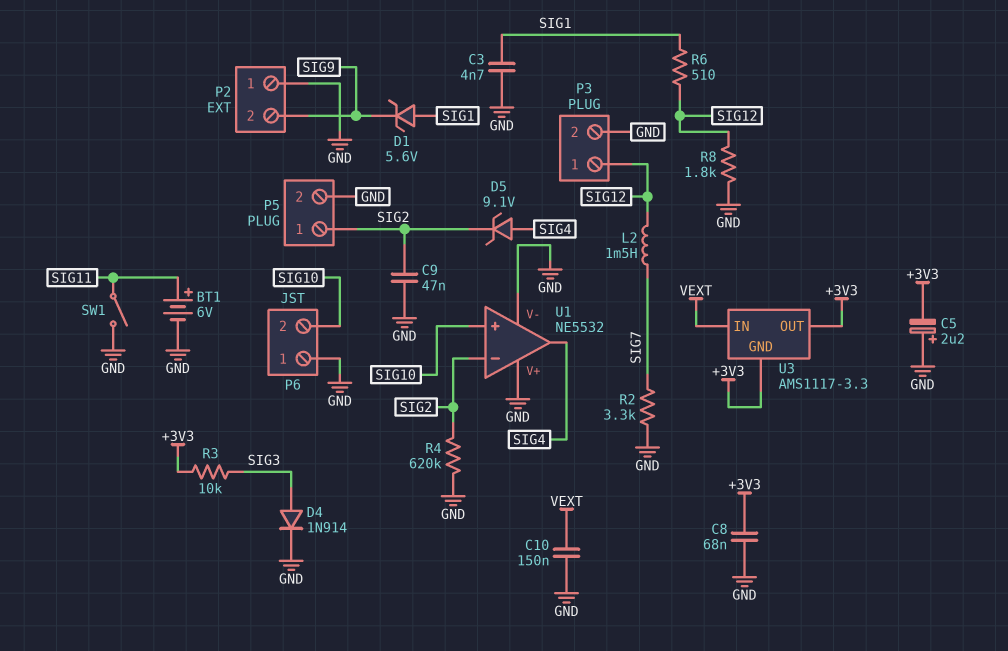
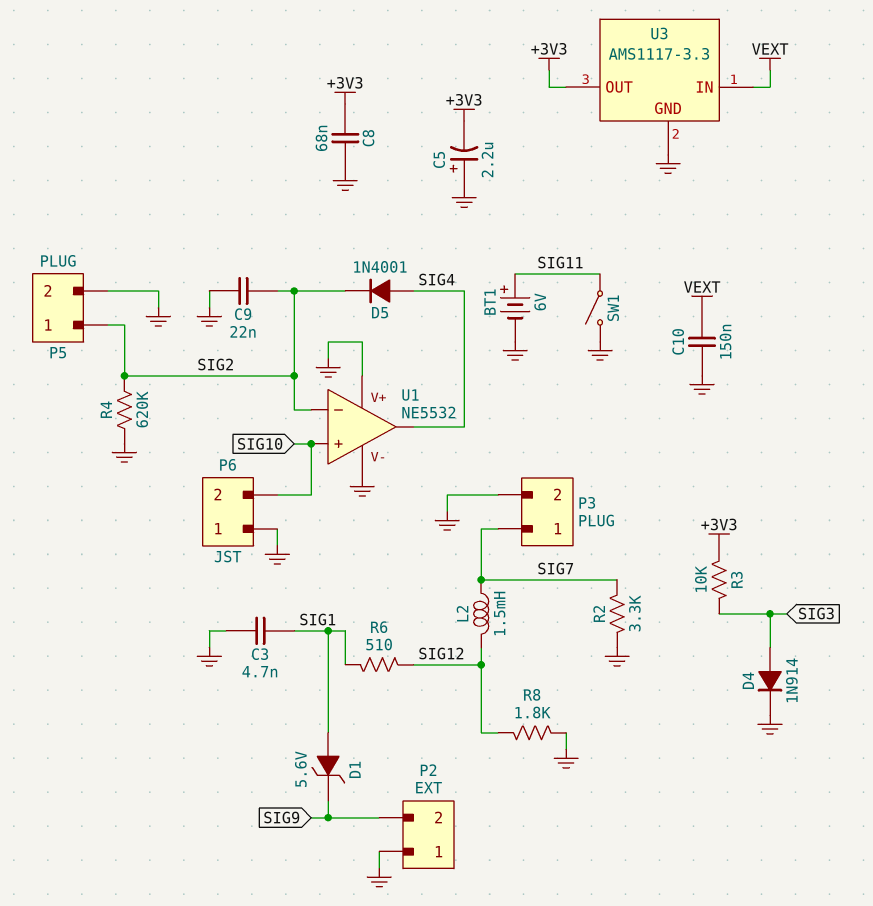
C9: 47nF (GND, SIG2) -> 22nF (GND, SIG2)
D5: zener 9.1V (A SIG4, K SIG2) -> diode 1N4001 (A SIG4, K SIG2)
P3 pin 1: SIG12 -> SIG7
U3 pin GND: +3V3 -> GND

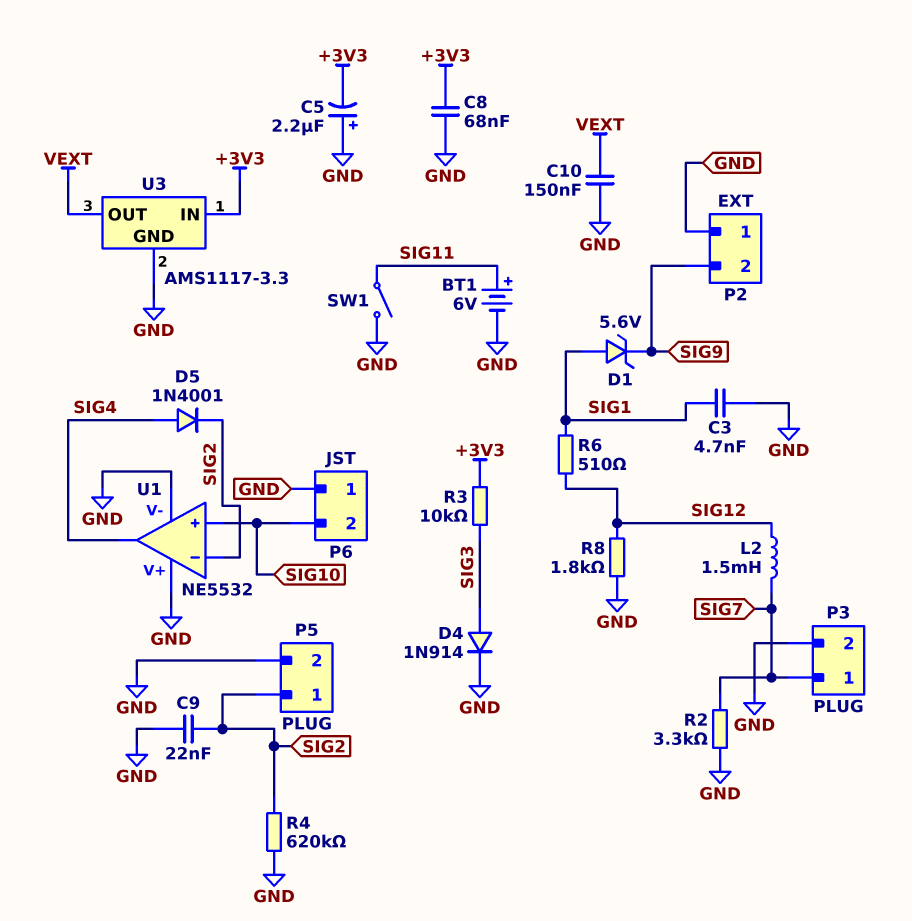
U3 pin IN: VEXT -> +3V3
U3 pin OUT: +3V3 -> VEXT

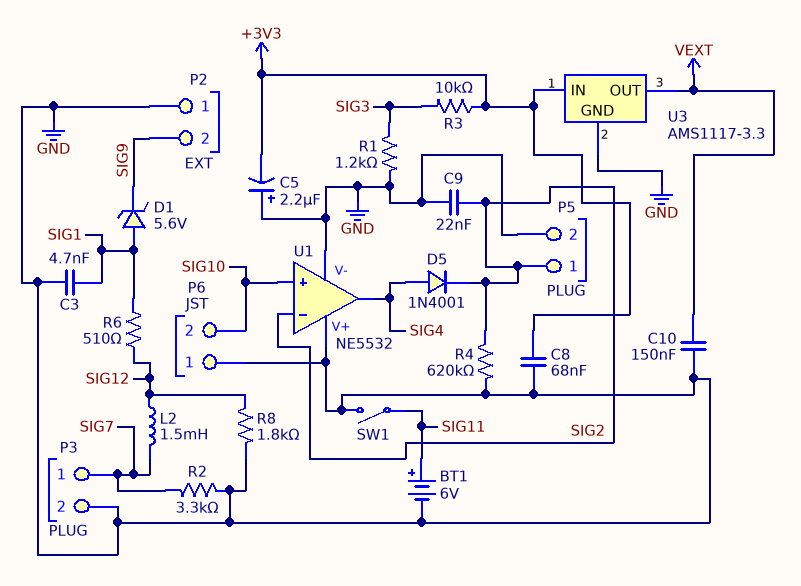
D4: diode 1N914 (A SIG3, K GND) -> none
R1: none -> 1.2k (GND, SIG3)

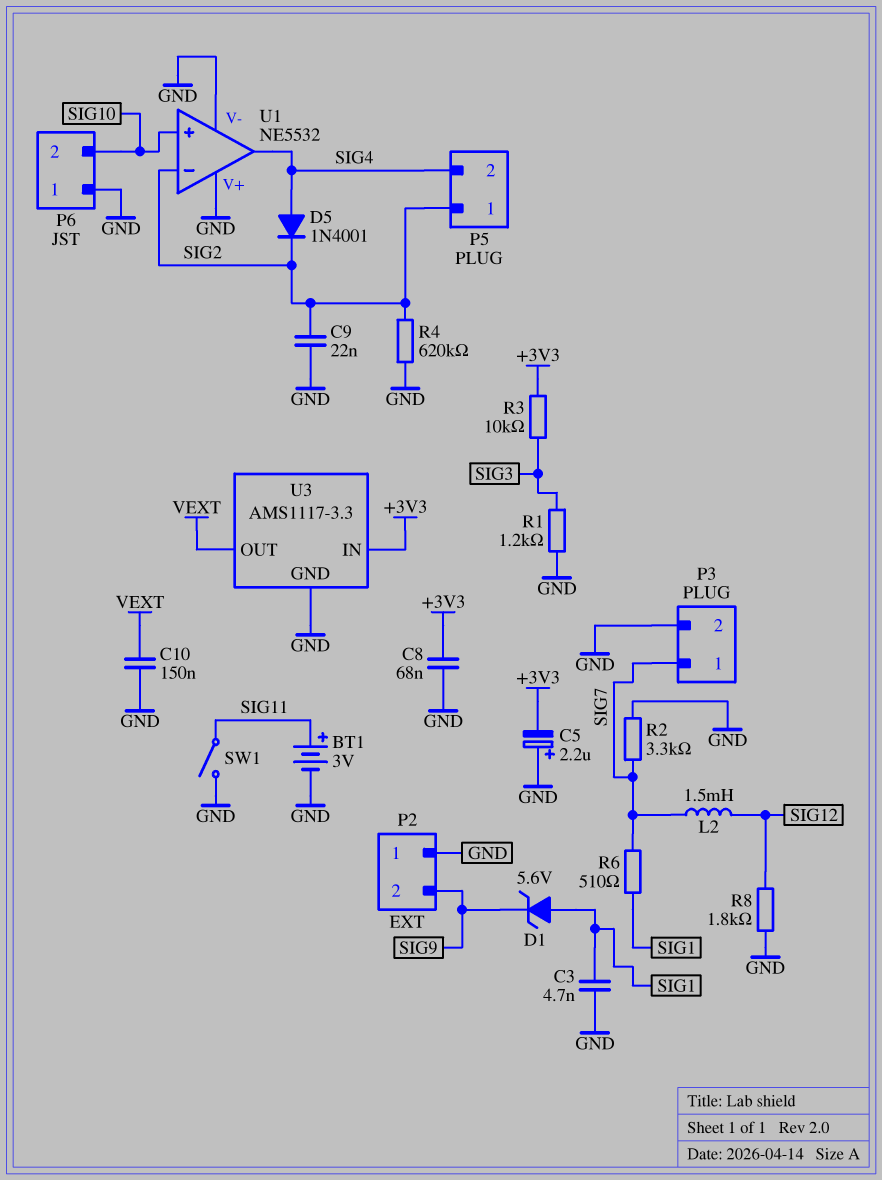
BT1: 6V (plus SIG11, minus GND) -> 3V (plus SIG11, minus GND)
P5 pin 2: GND -> SIG4
R6: 510 (SIG1, SIG12) -> 510 (SIG1, SIG7)

